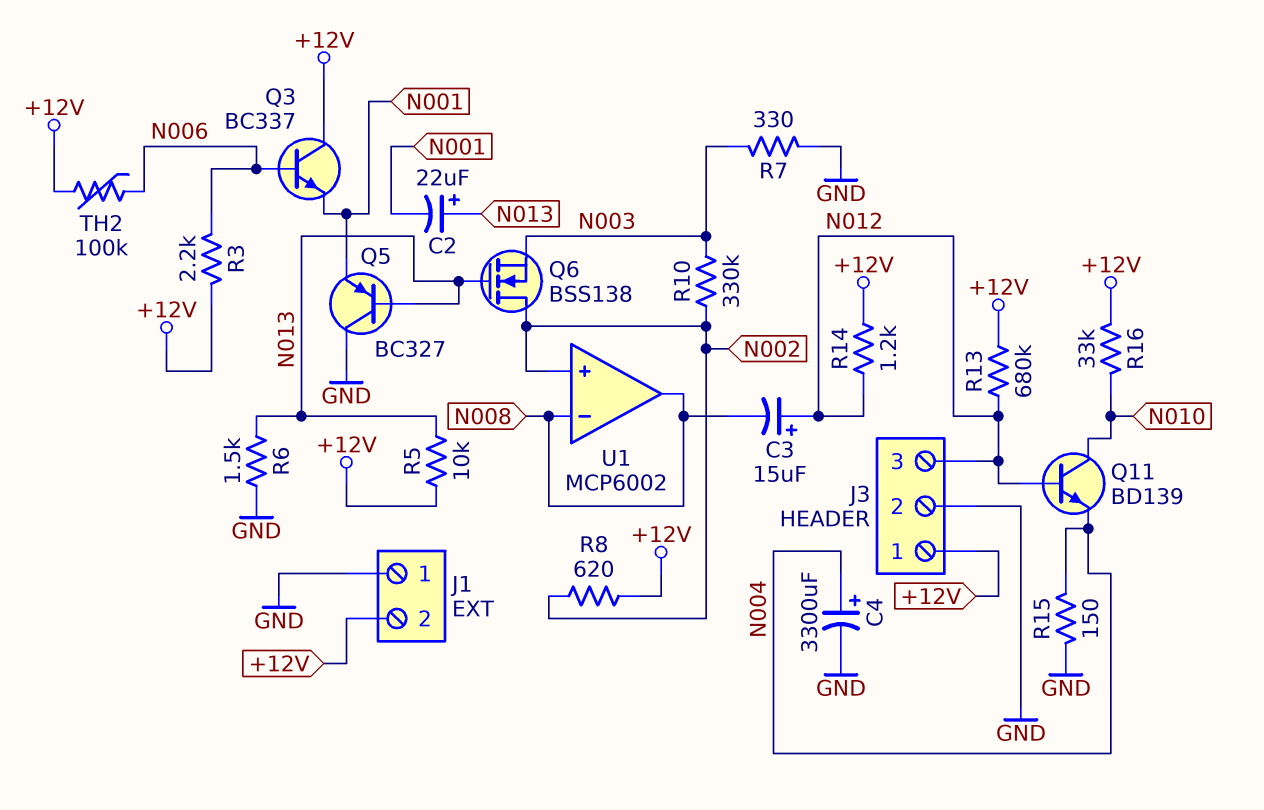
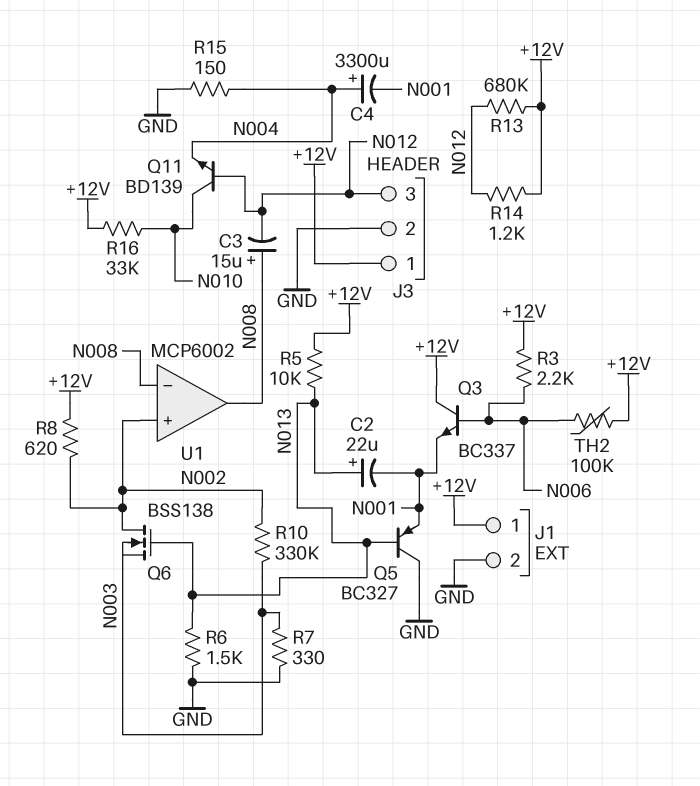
C3: 15uF (plus N012, minus N008) -> 15uF (plus N008, minus N012)
C4: 3300uF (plus N004, minus GND) -> 3300uF (plus N004, minus N001)
J1 pin 1: GND -> +12V
J1 pin 2: +12V -> GND

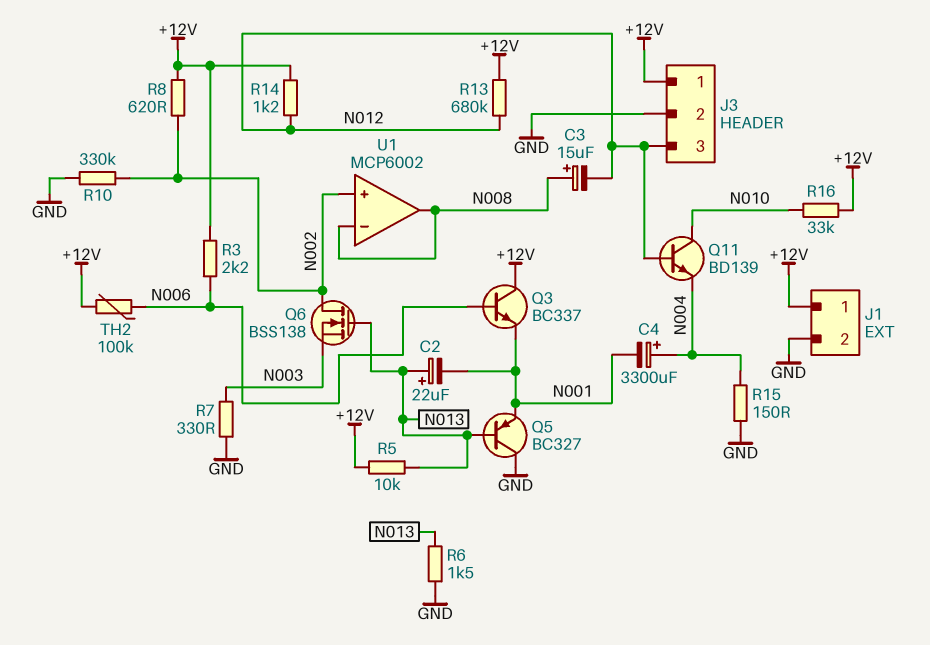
R10: 330k (N002, N003) -> 330k (GND, N002)

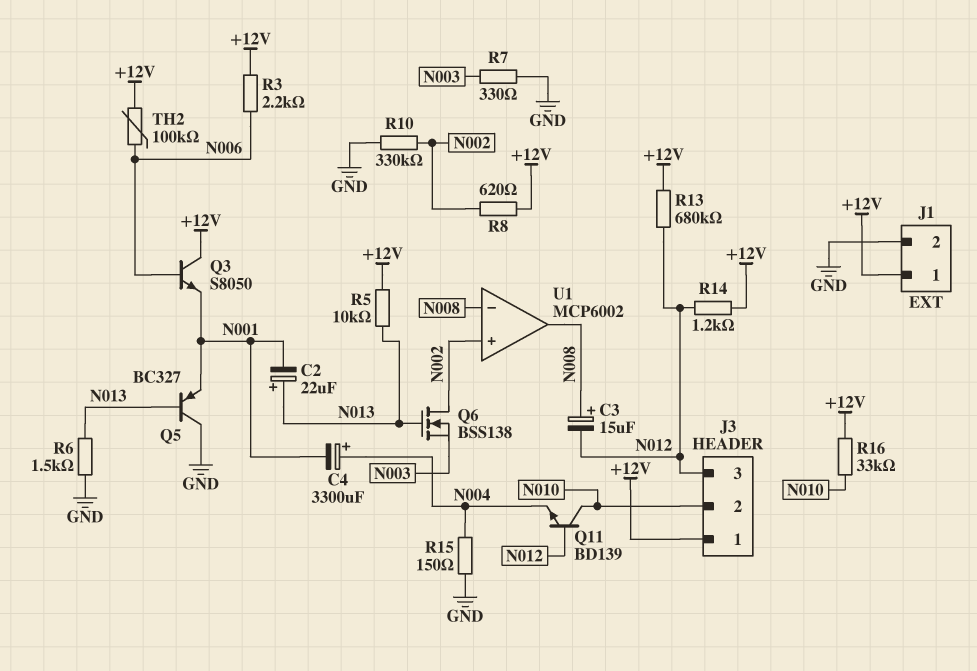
J3 pin 2: GND -> N010
Q3: NPN BC337 (B N006, C +12V, E N001) -> NPN S8050 (B N006, C +12V, E N001)

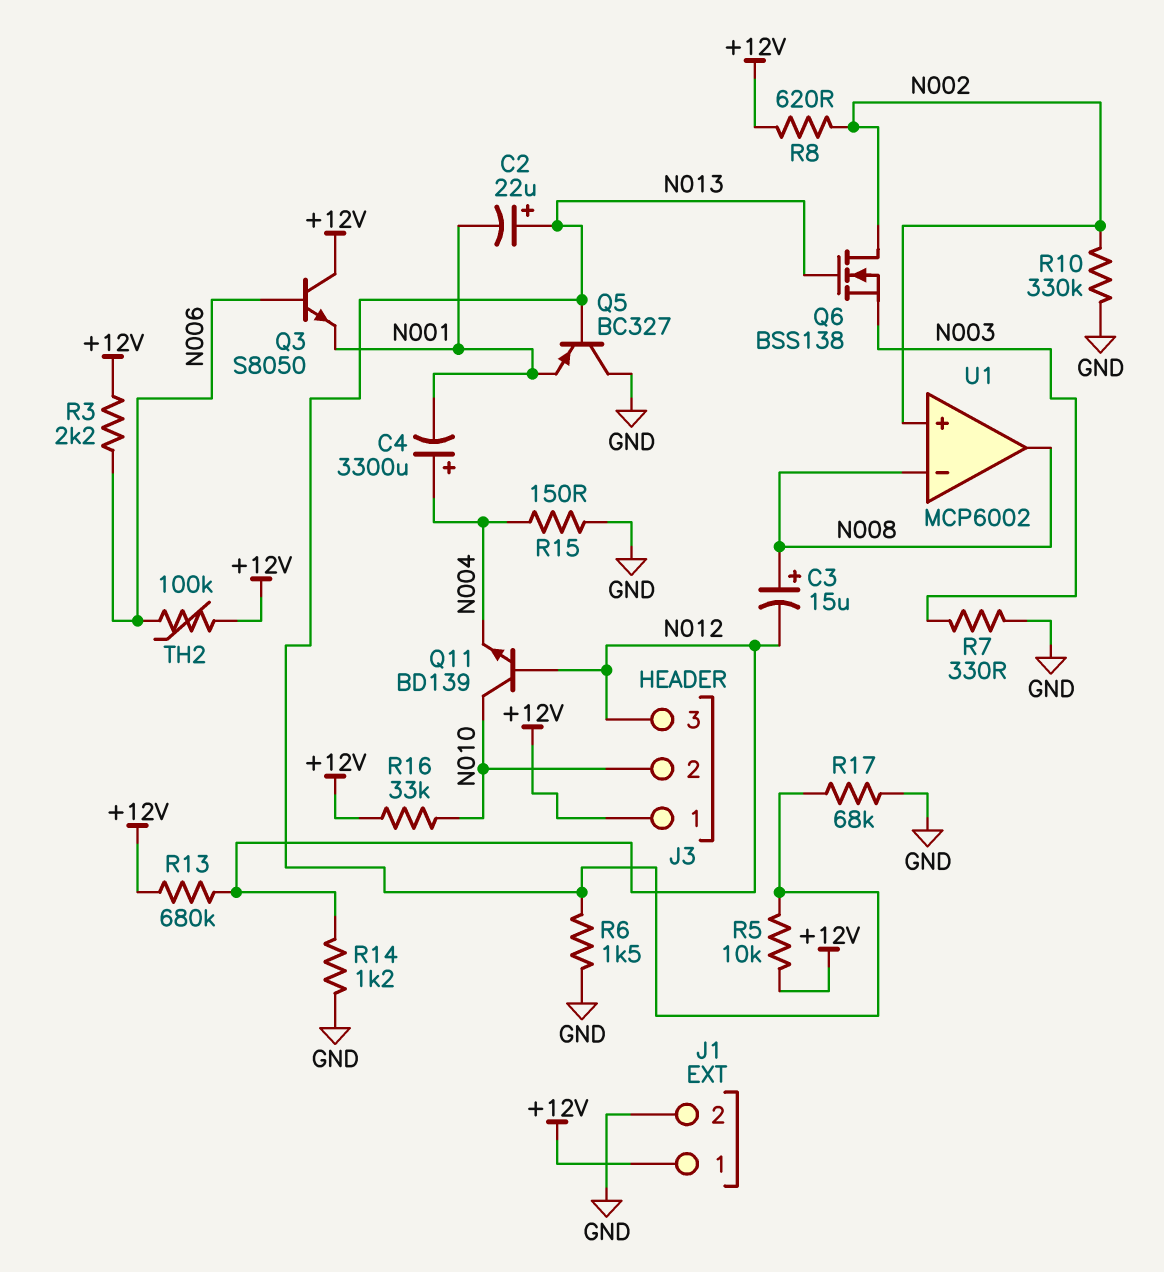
R14: 1.2k (+12V, N012) -> 1.2k (GND, N012)
R17: none -> 68k (GND, N013)

